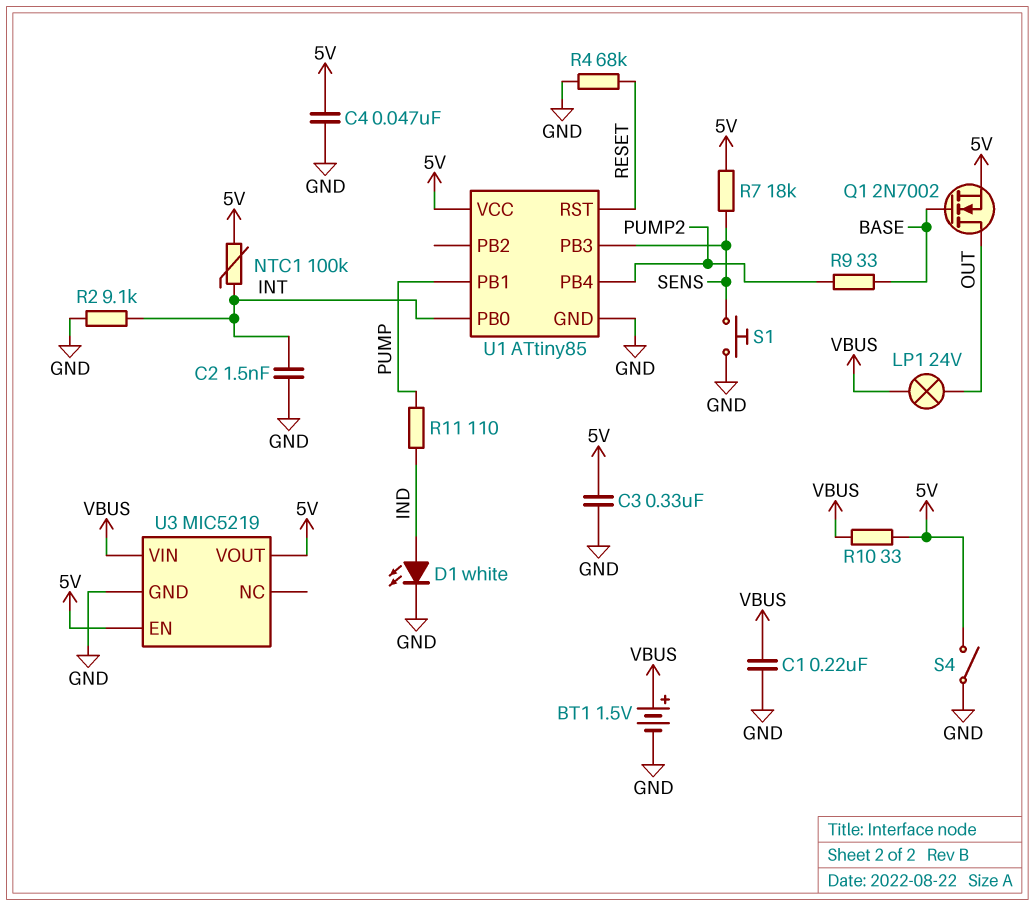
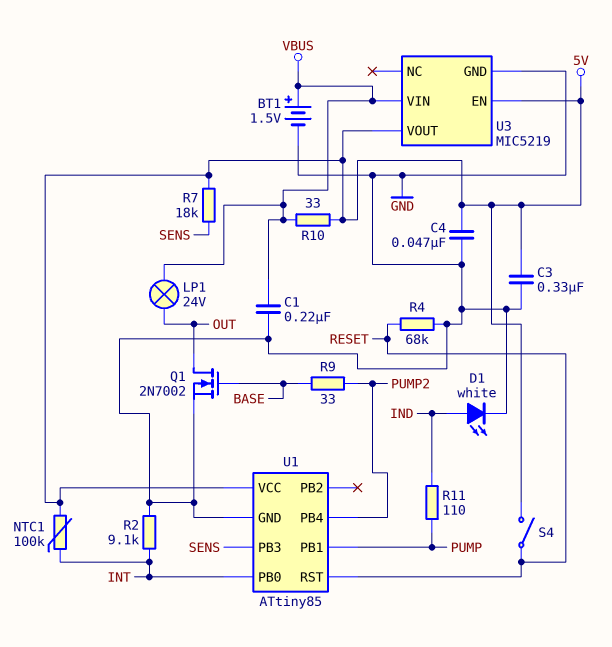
C2: 1.5nF (GND, INT) -> none
Q1: NMOS 2N7002 (G BASE, D OUT, S 5V) -> NMOS 2N7002 (G BASE, D OUT, S GND)
S1: button (GND, SENS) -> none
S4: switch (5V, GND) -> switch (5V, RESET)

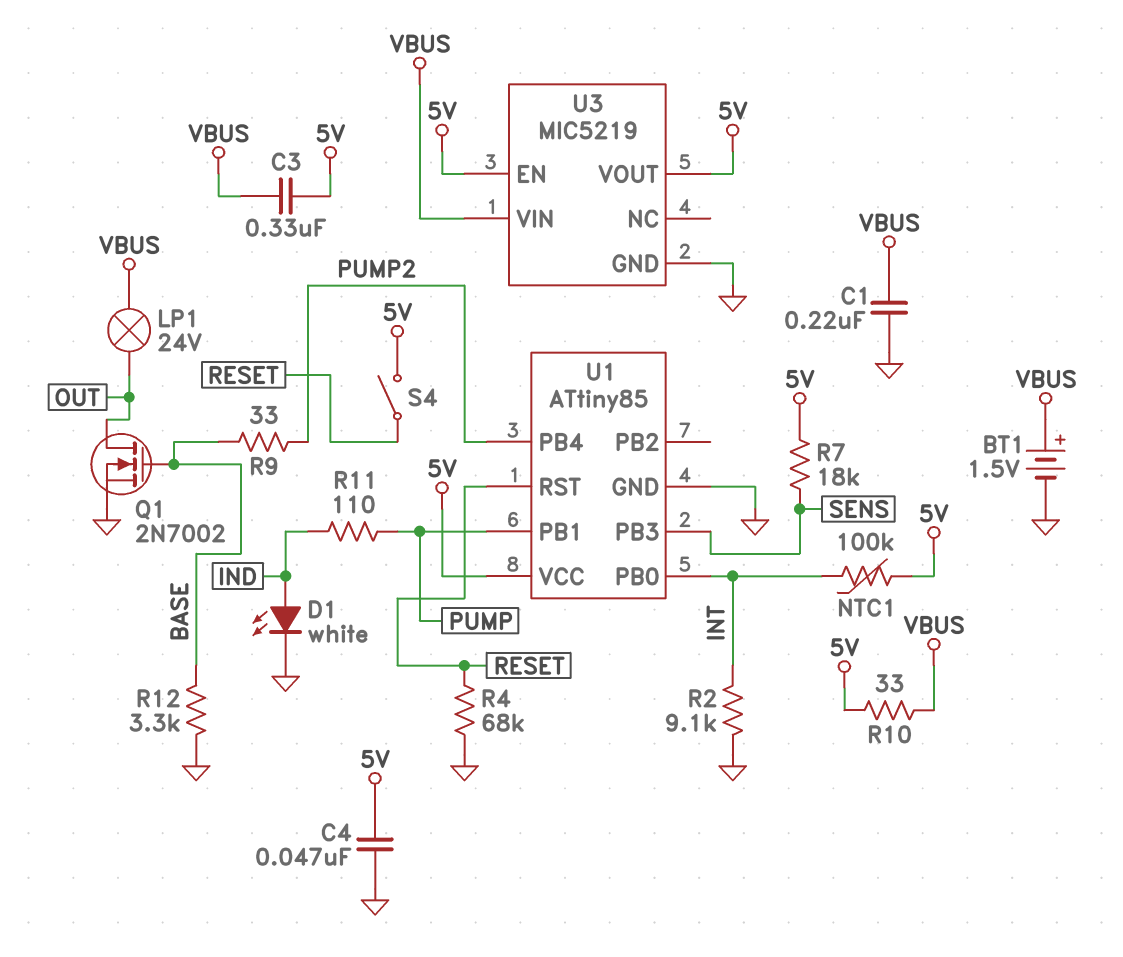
C3: 330nF (5V, GND) -> 330nF (5V, VBUS)
R12: none -> 3.3k (BASE, GND)

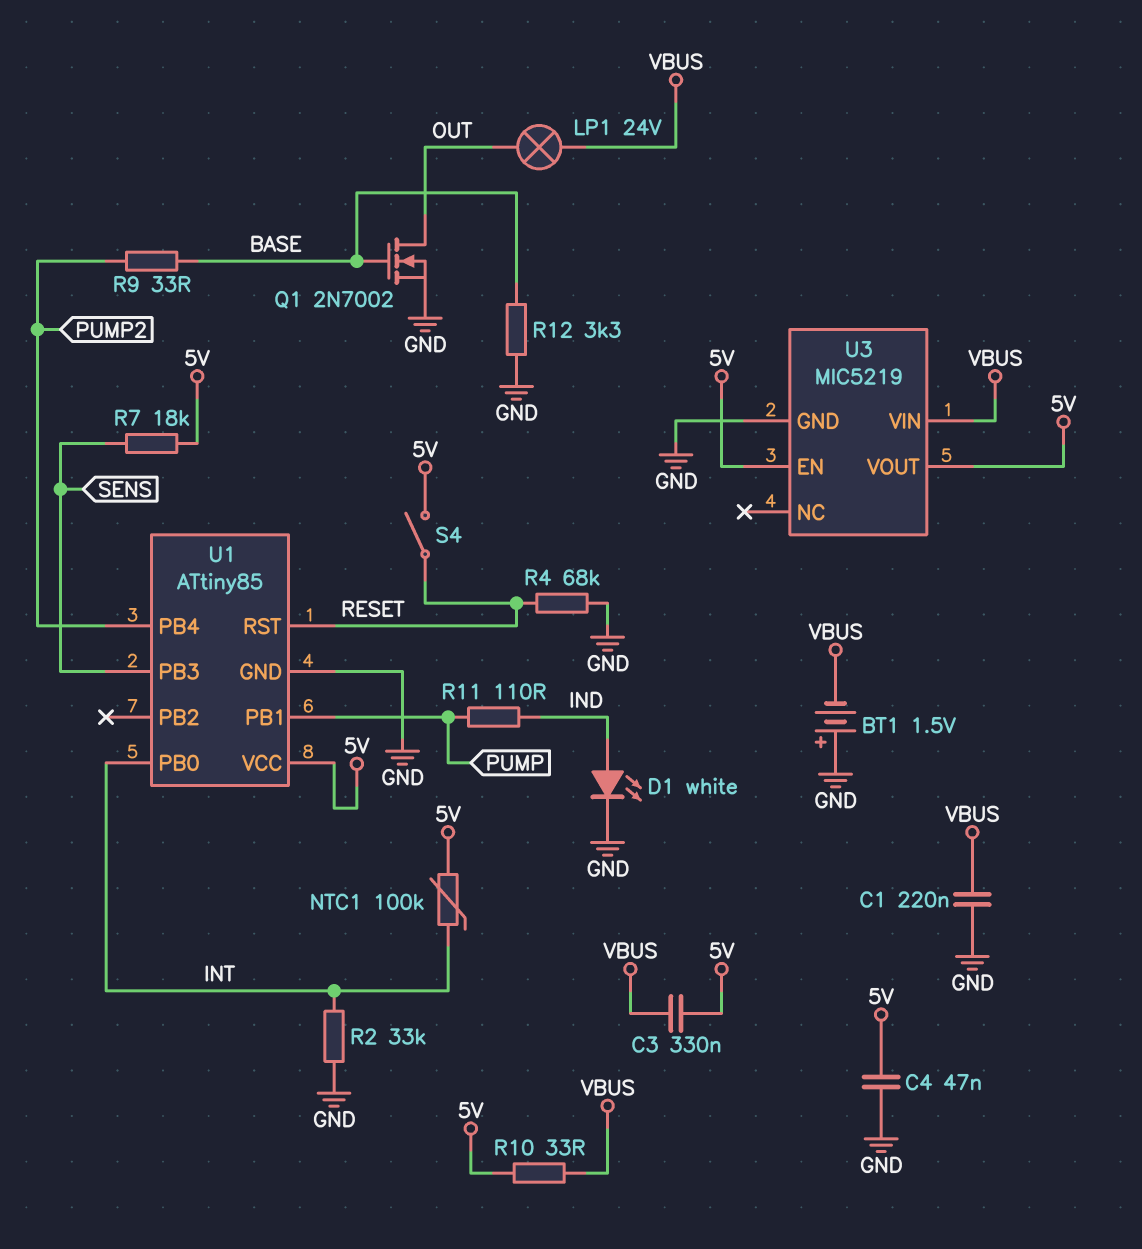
BT1: 1.5V (plus VBUS, minus GND) -> 1.5V (plus GND, minus VBUS)
R2: 9.1k (GND, INT) -> 33k (GND, INT)

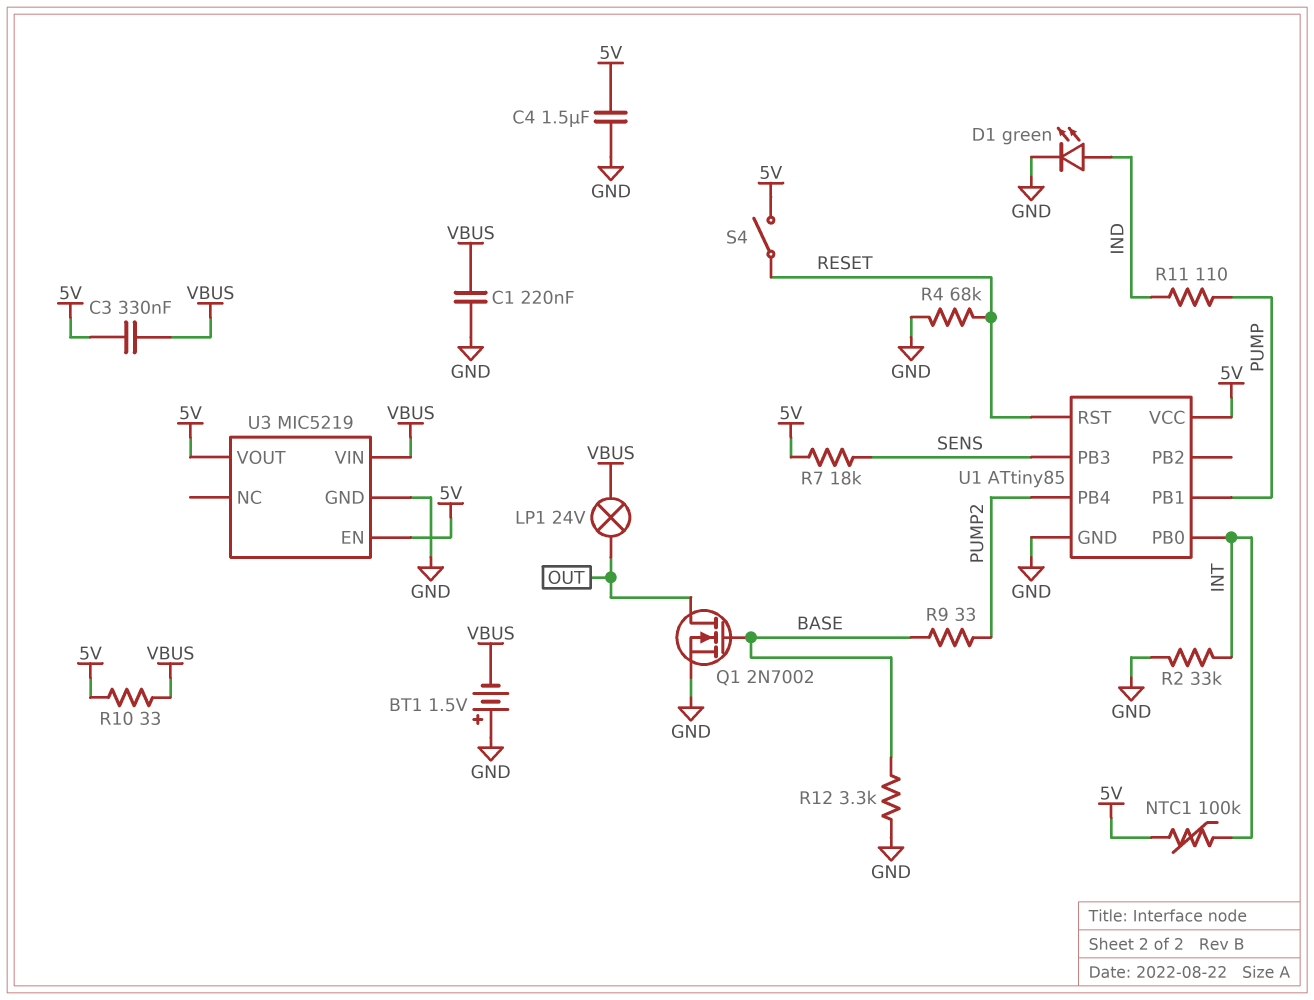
C4: 47nF (5V, GND) -> 1.5uF (5V, GND)
D1: LED white (A IND, K GND) -> LED green (A IND, K GND)

